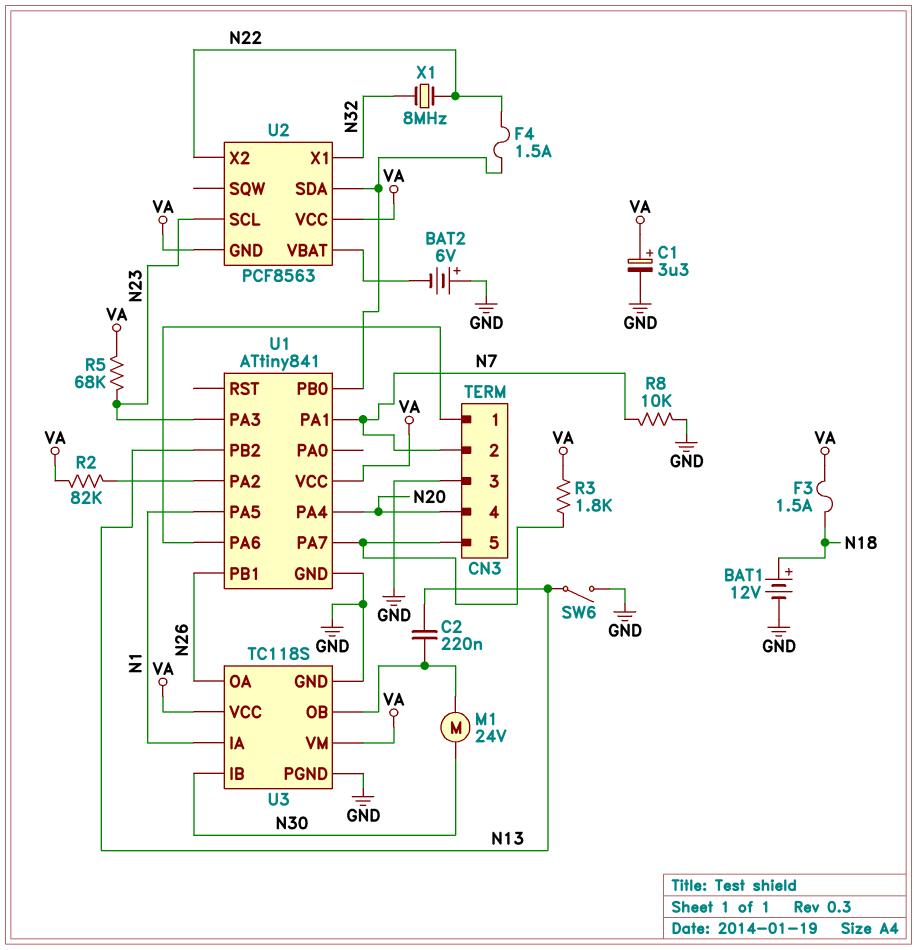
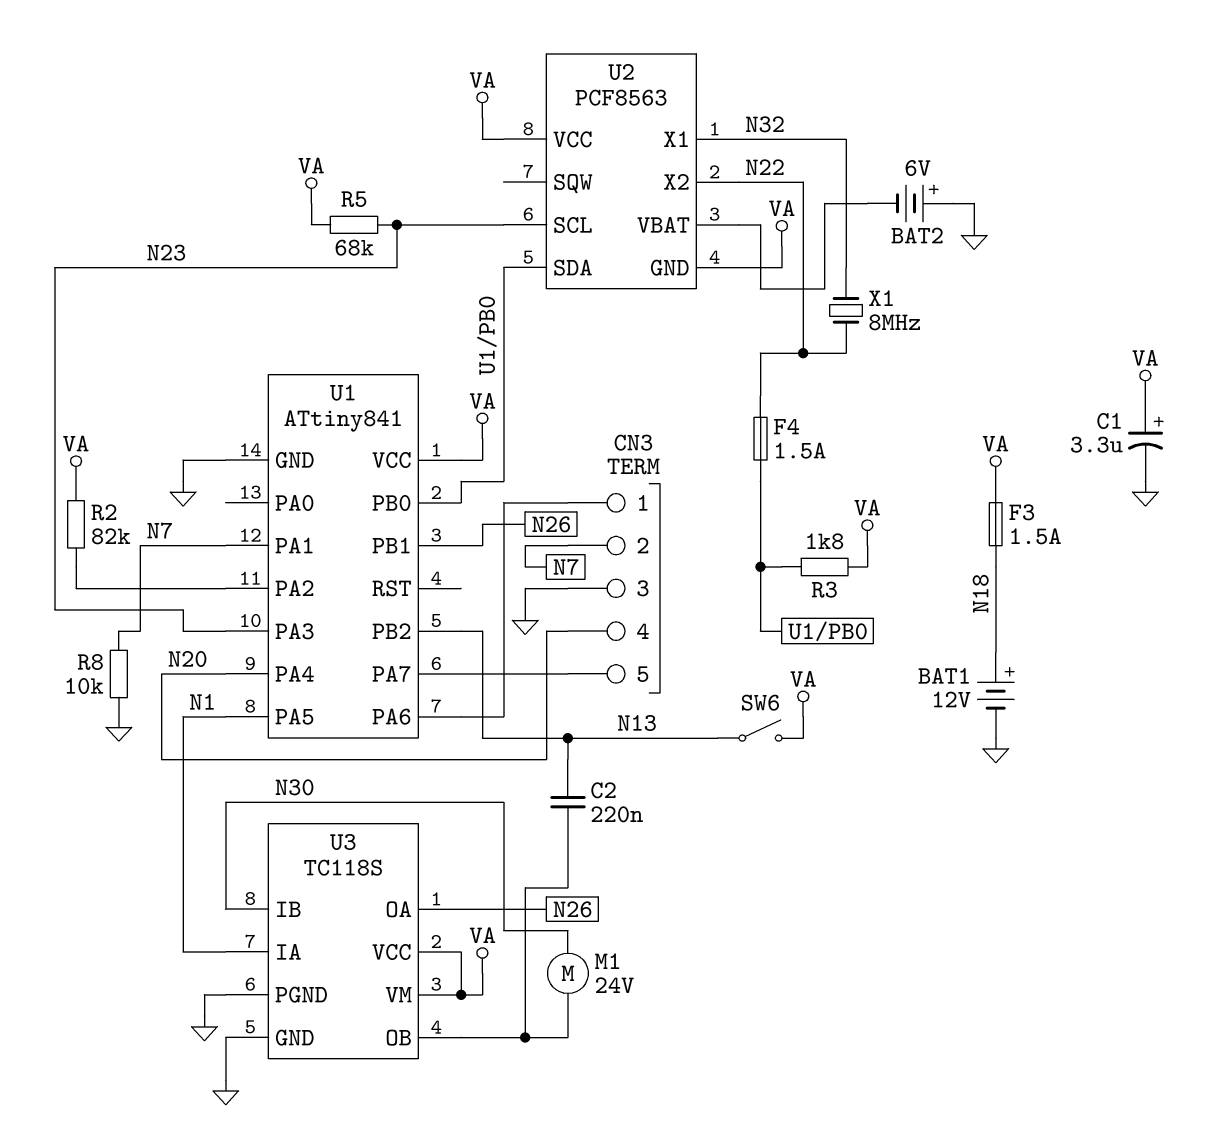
R3: 1.8k (CN3/5, VA) -> 1.8k (U1/PB0, VA)
SW6: switch (GND, N13) -> switch (N13, VA)

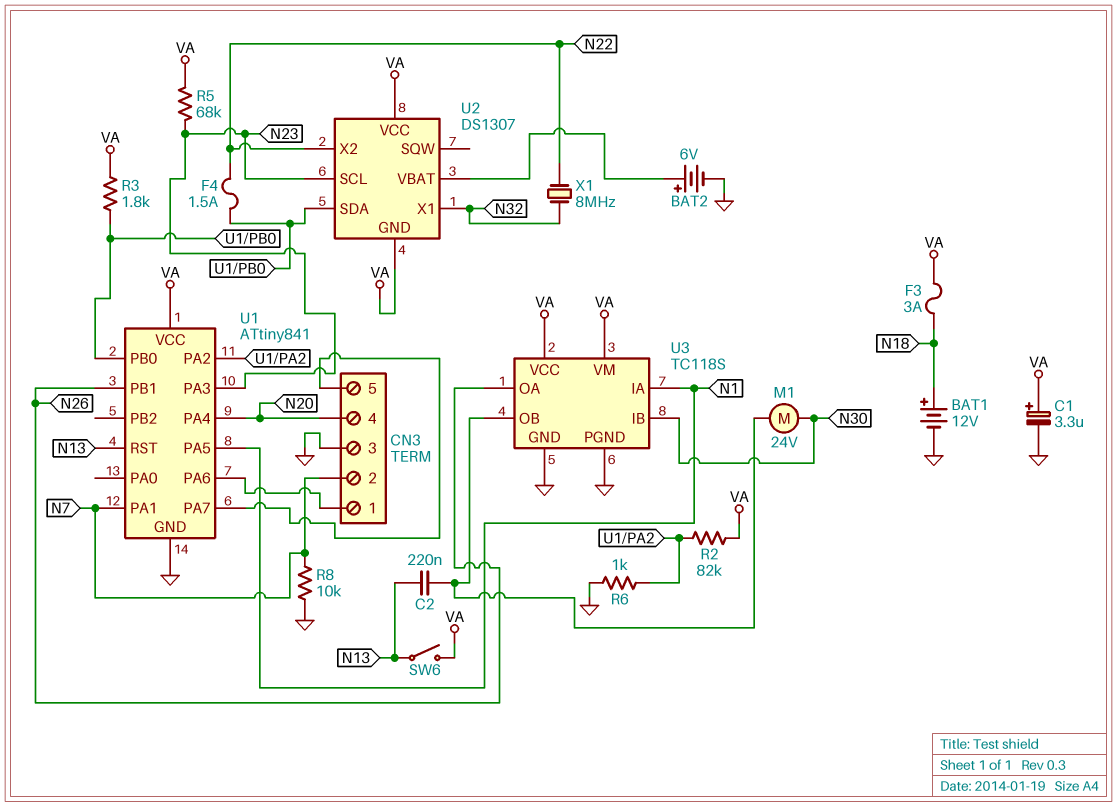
BAT2: 6V (plus GND, minus U2/VBAT) -> 6V (plus U2/VBAT, minus GND)
F3: 1.5A (N18, VA) -> 3A (N18, VA)
R6: none -> 1k (GND, U1/PA2)
U1 pin PB2: N13 -> none
U1 pin RST: none -> N13
U2: PCF8563 -> DS1307

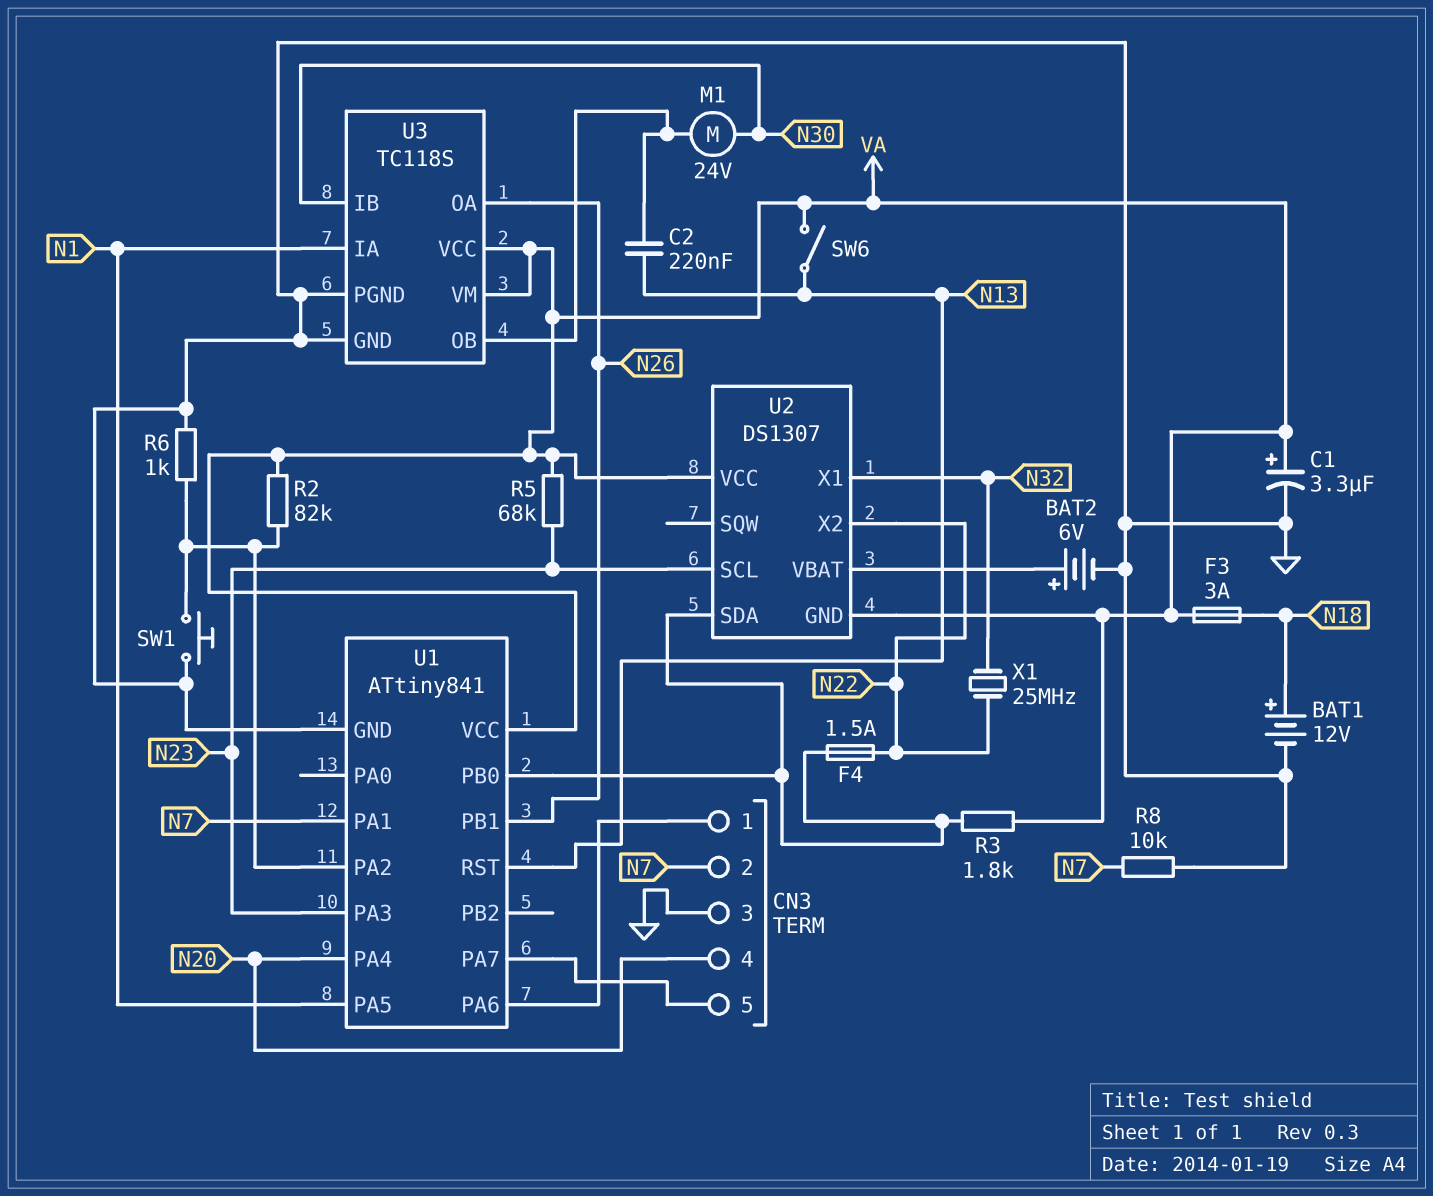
SW1: none -> button (GND, U1/PA2)
X1: 8MHz (N22, N32) -> 25MHz (N22, N32)

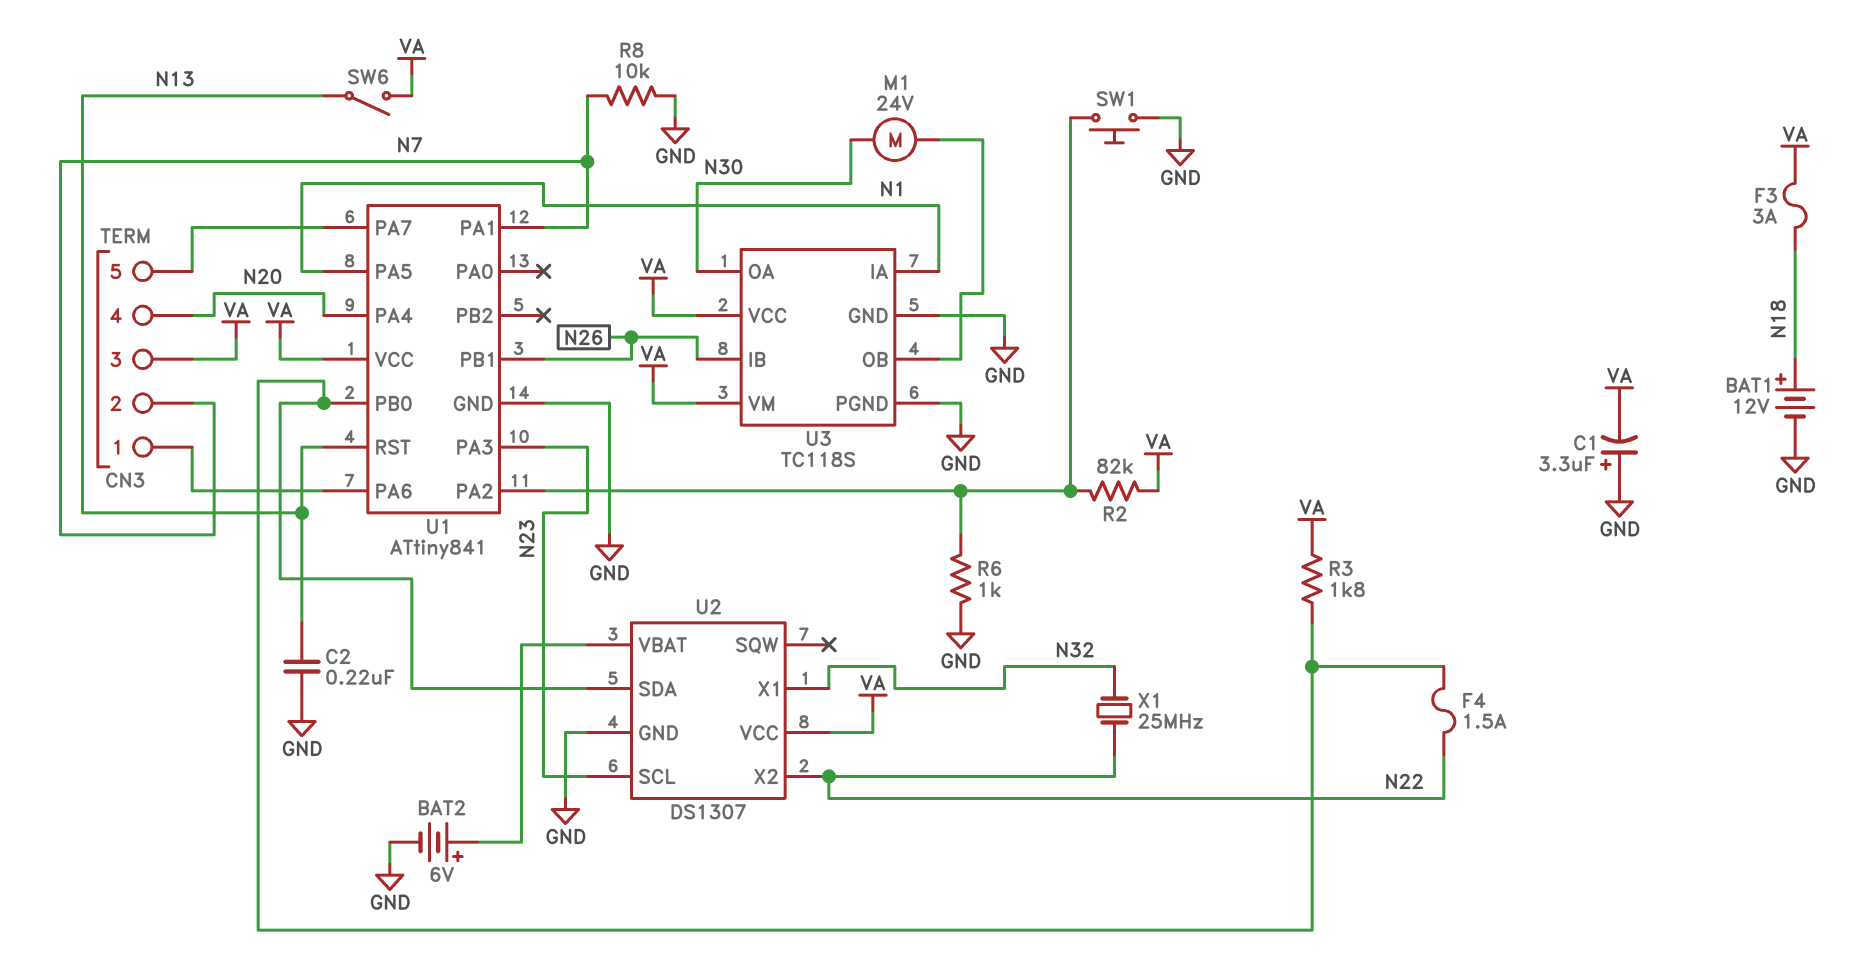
C1: 3.3uF (plus VA, minus GND) -> 3.3uF (plus GND, minus VA)
C2: 220nF (N13, U3/OB) -> 220nF (GND, N13)
CN3 pin 3: GND -> VA
R5: 68k (N23, VA) -> none
U2 pin GND: VA -> GND
U3 pin IB: N30 -> N26
U3 pin OA: N26 -> N30

